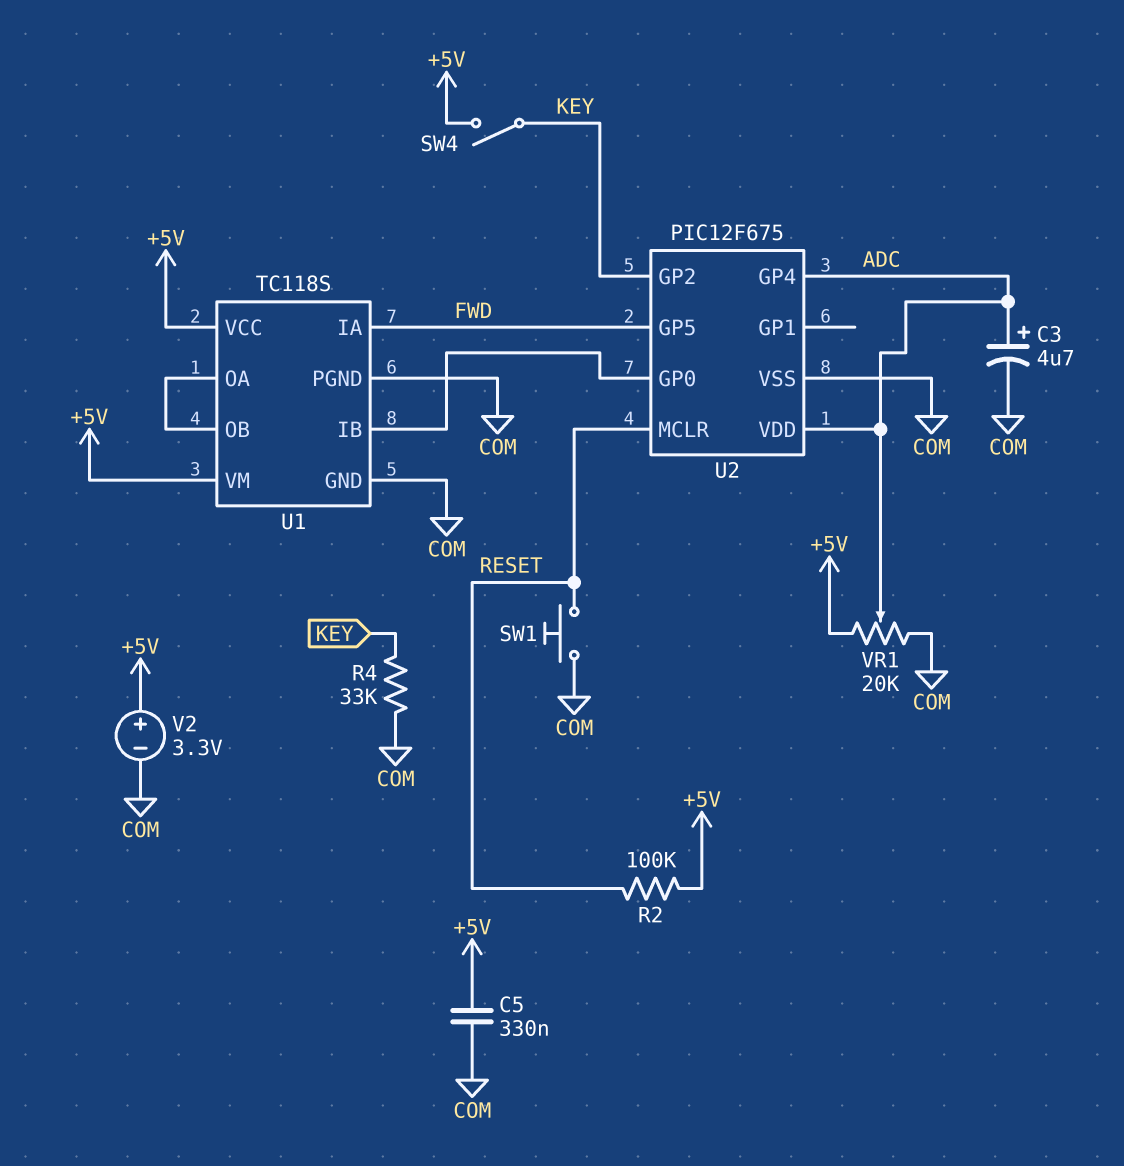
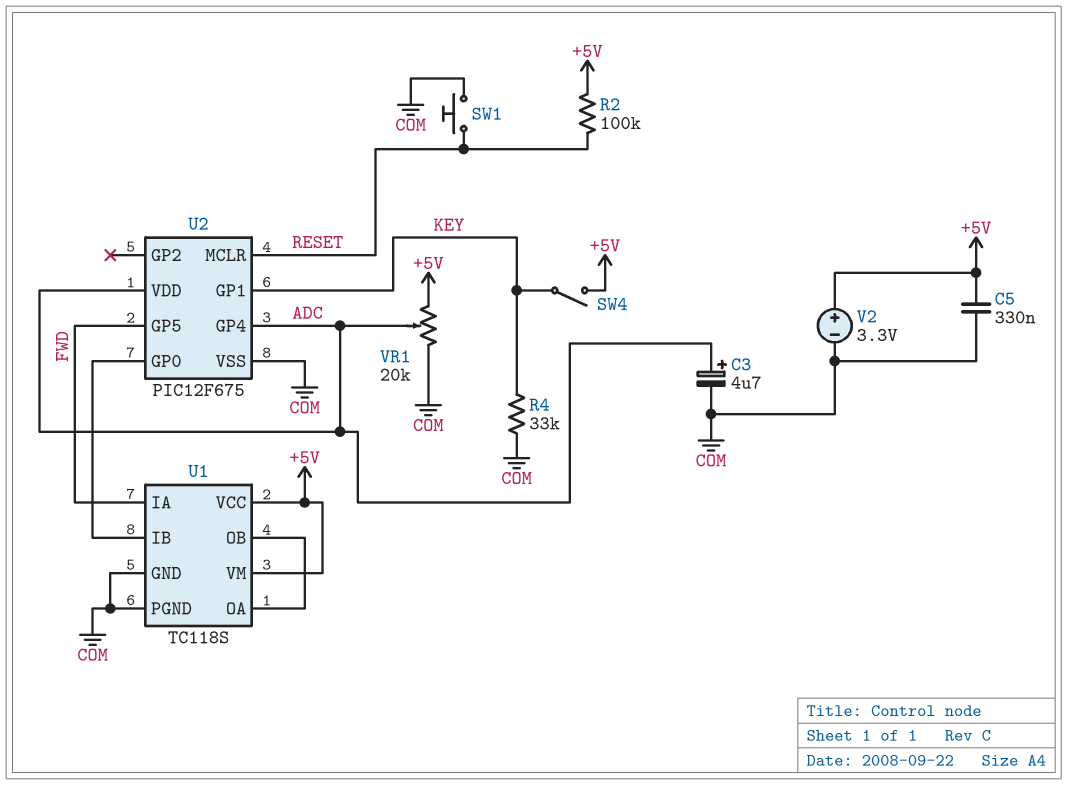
U2 pin GP1: none -> KEY
U2 pin GP2: KEY -> none

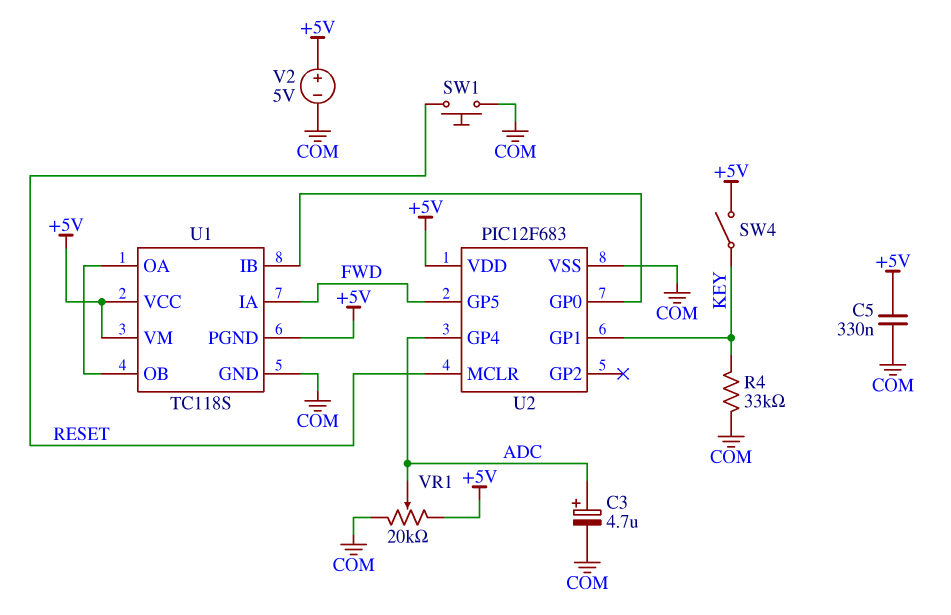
R2: 100k (+5V, RESET) -> none
U1 pin PGND: COM -> +5V
U2: PIC12F675 -> PIC12F683
U2 pin VDD: ADC -> +5V
V2: 3.3V (plus +5V, minus COM) -> 5V (plus +5V, minus COM)

